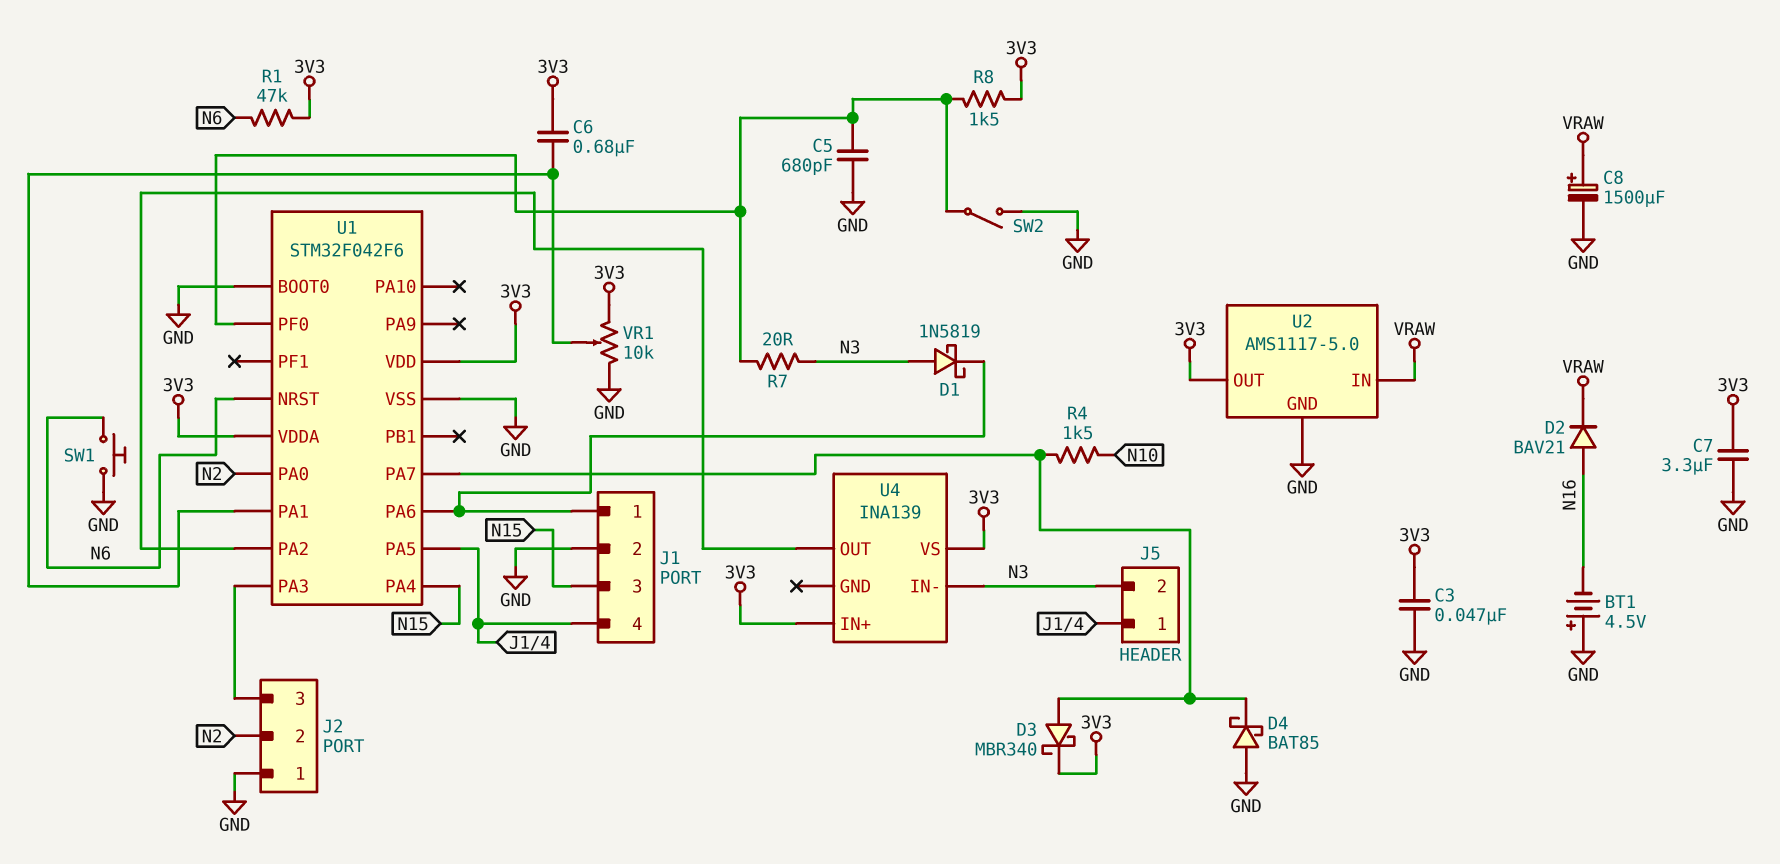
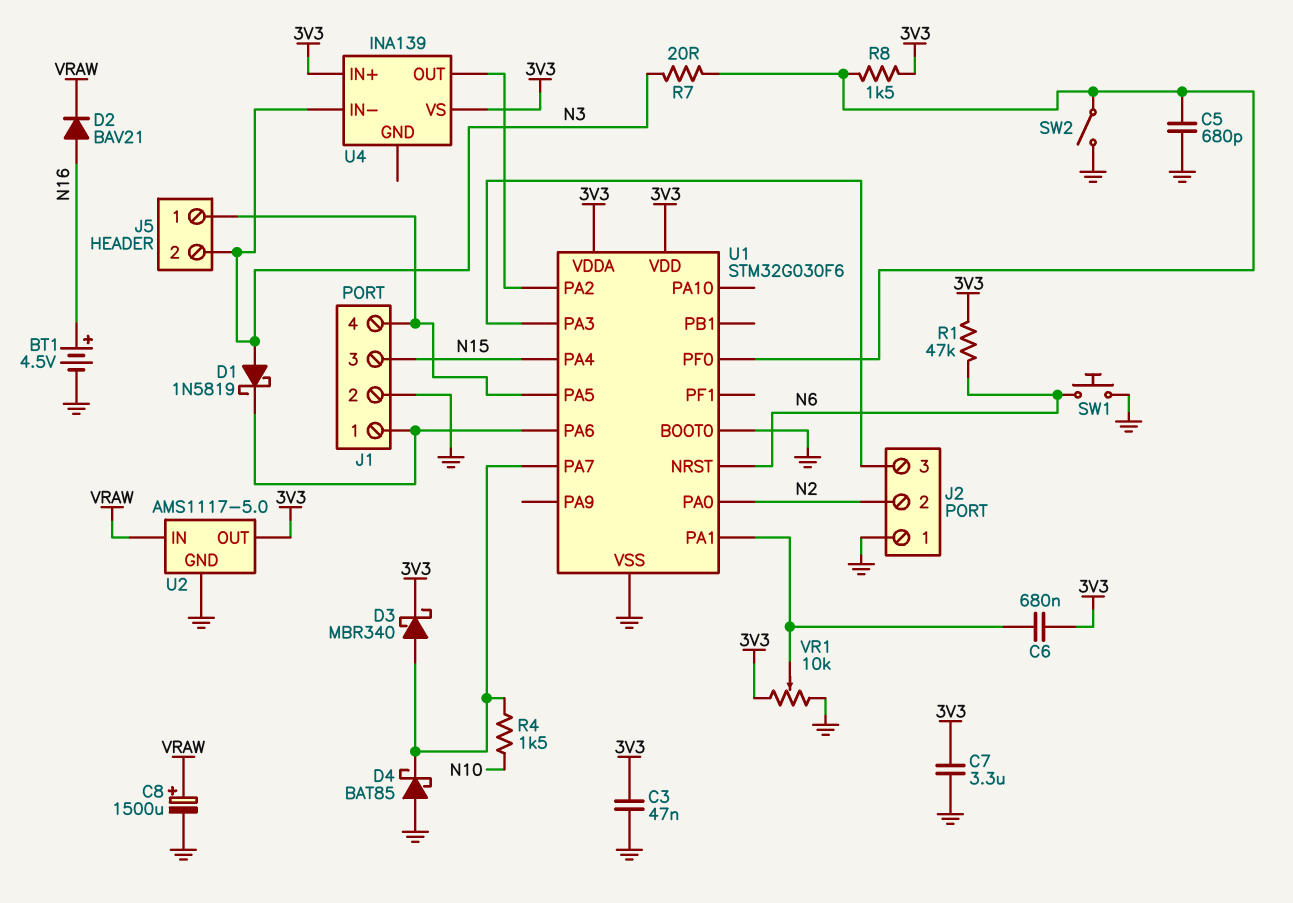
BT1: 4.5V (plus GND, minus N16) -> 4.5V (plus N16, minus GND)
U1: STM32F042F6 -> STM32G030F6

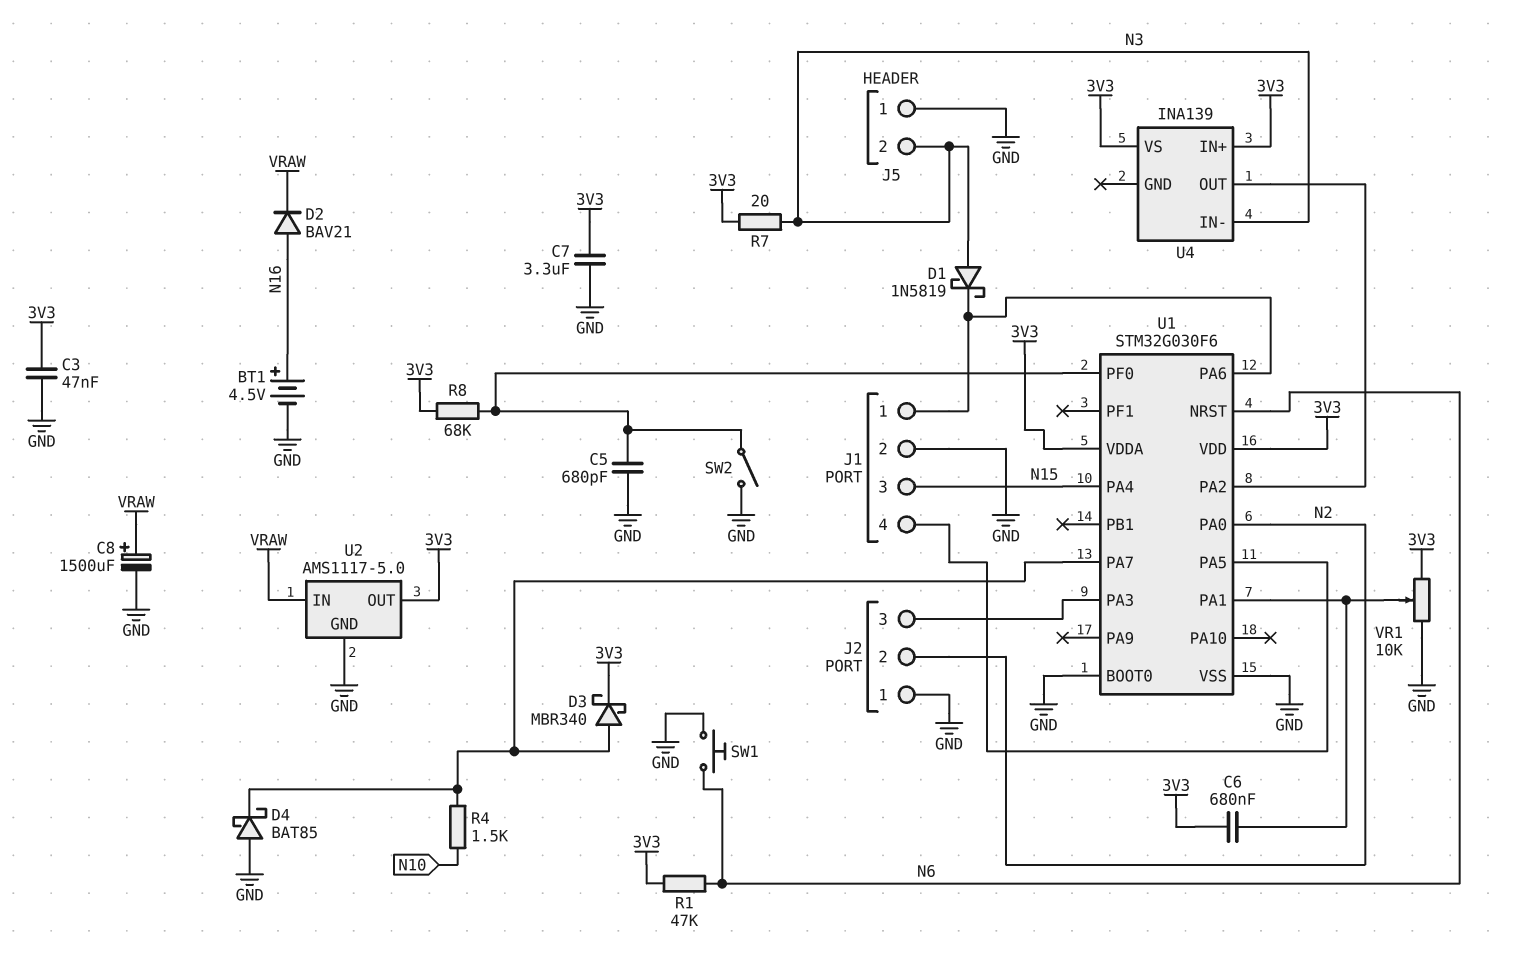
J5 pin 1: J1/4 -> GND
R7: 20 (N3, U1/PF0) -> 20 (3V3, N3)
R8: 1.5k (3V3, U1/PF0) -> 68k (3V3, U1/PF0)

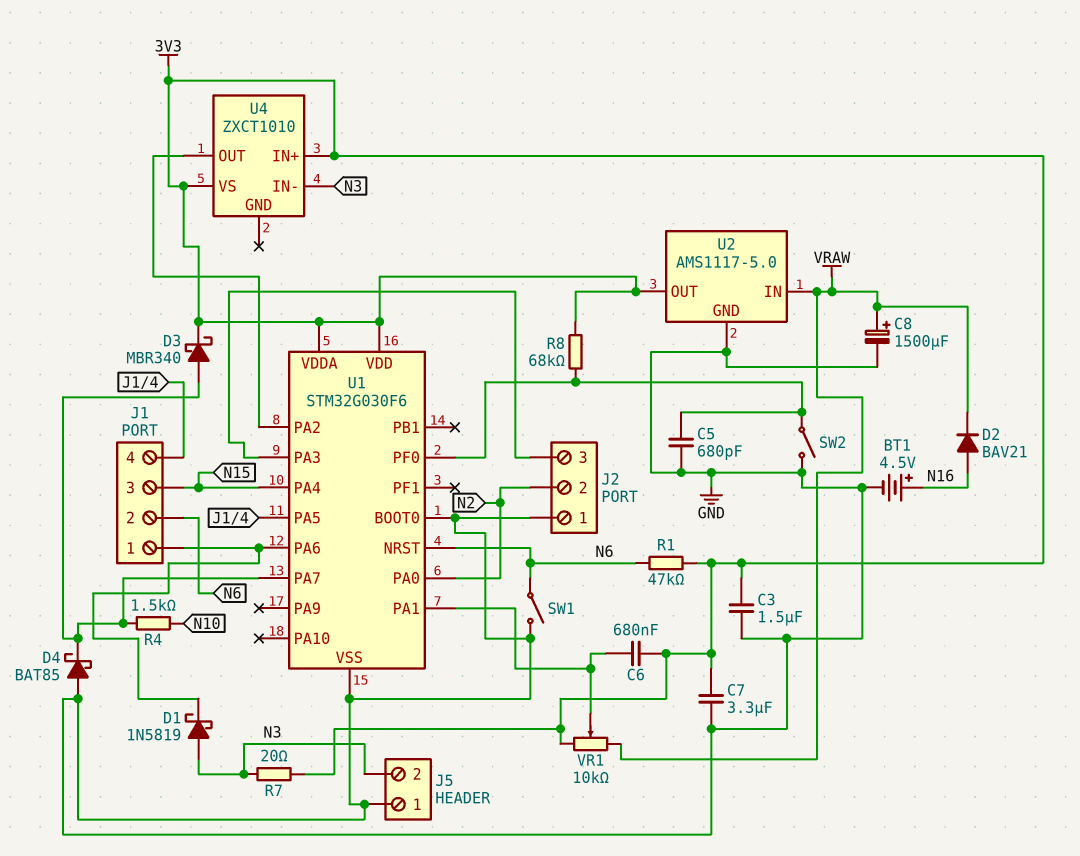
C3: 47nF (3V3, GND) -> 1.5uF (3V3, GND)
J1 pin 2: GND -> N6
SW1: button (GND, N6) -> switch (GND, N6)
U4: INA139 -> ZXCT1010
VR1: 10k (3V3, GND, wiper U1/PA1) -> 10k (3V3, VRAW, wiper U1/PA1)

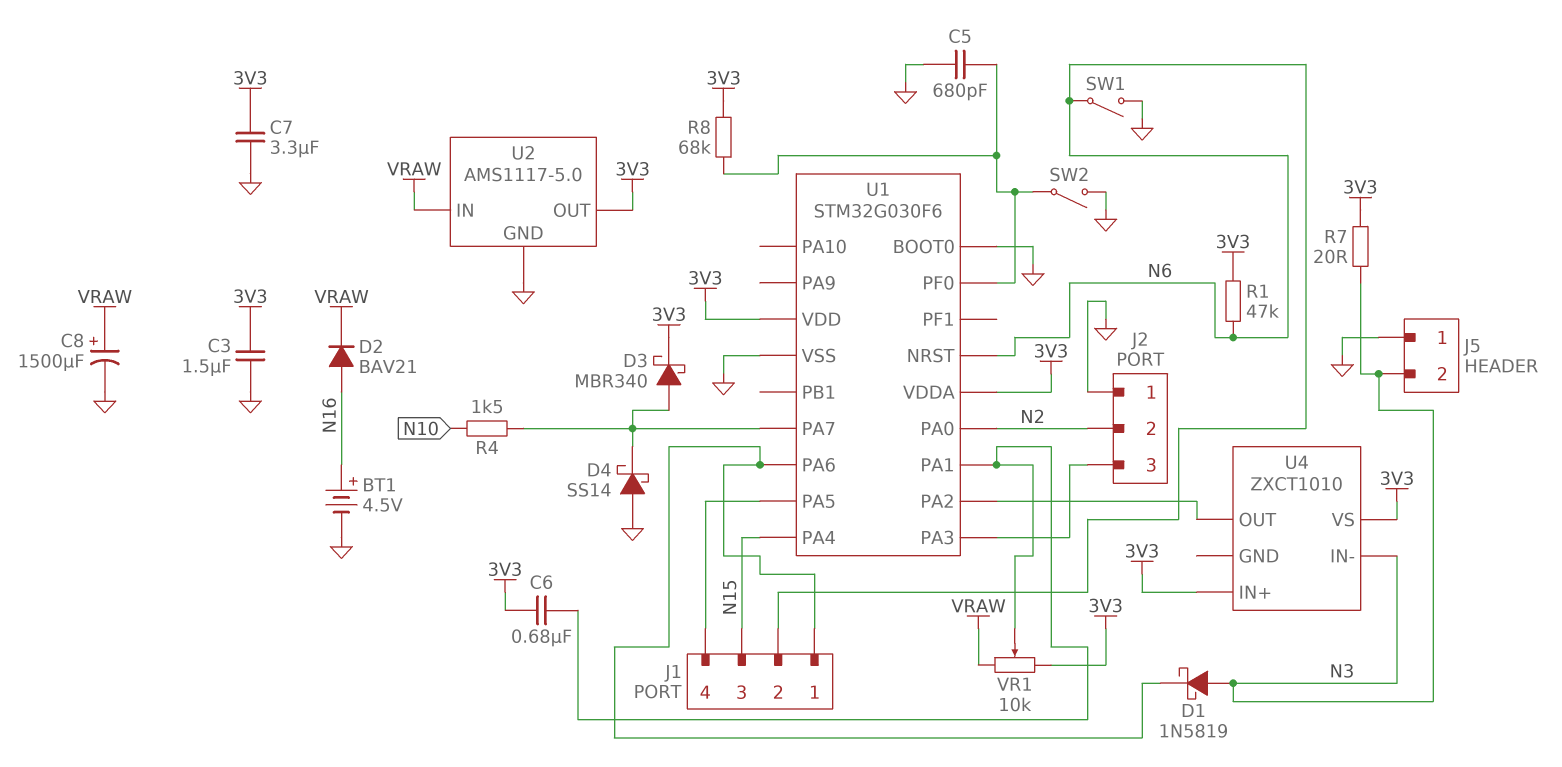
D4: schottky BAT85 (A GND, K U1/PA7) -> schottky SS14 (A GND, K U1/PA7)

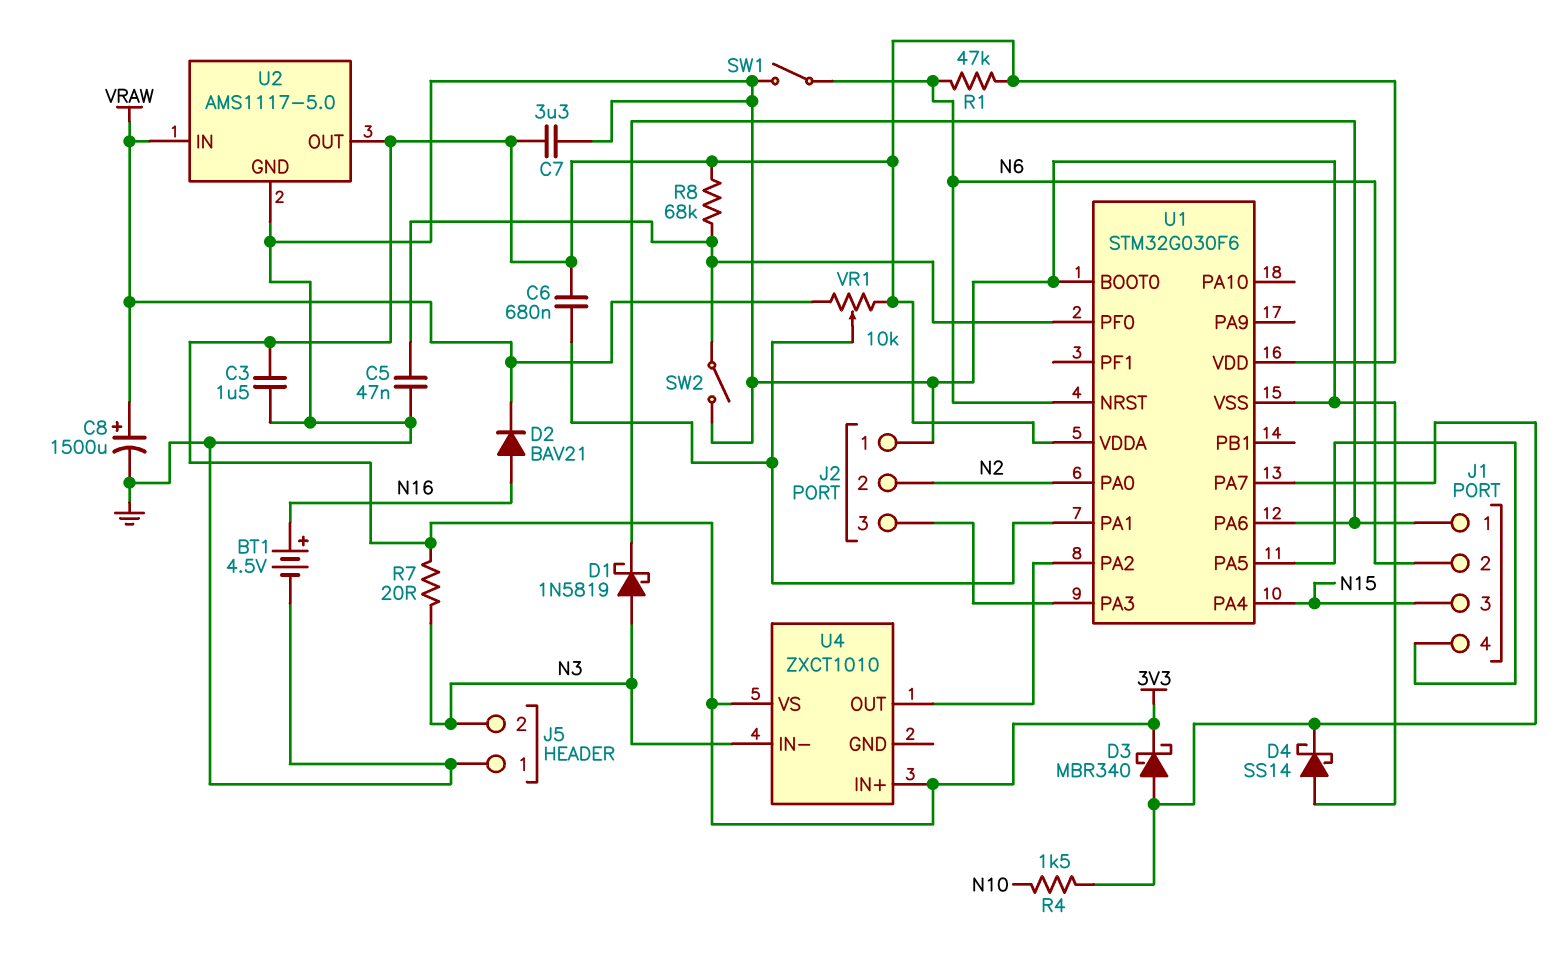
C5: 680pF (GND, U1/PF0) -> 47nF (GND, U1/PF0)

